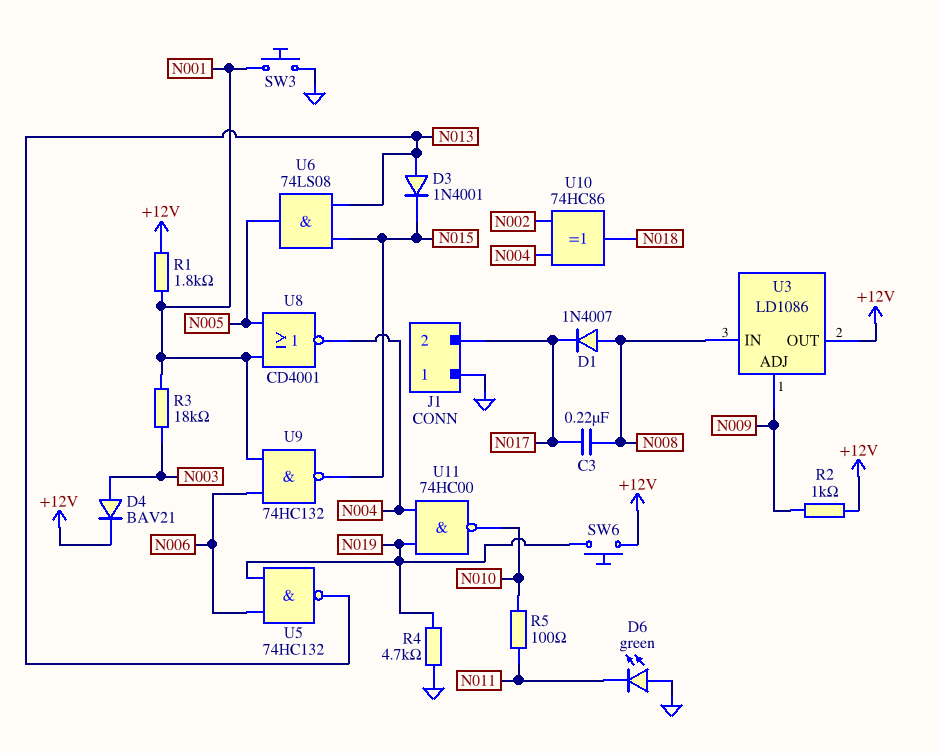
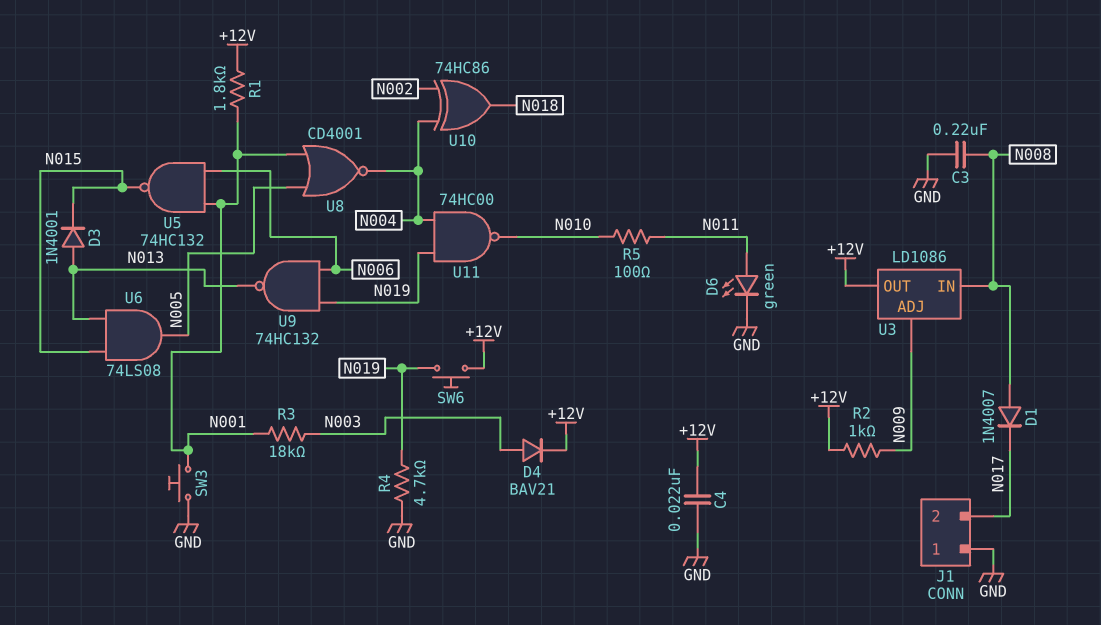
C3: 220nF (N008, N017) -> 220nF (GND, N008)
C4: none -> 22nF (+12V, GND)
D6: LED green (A GND, K N011) -> LED green (A N011, K GND)
U5: NAND 74HC132 (in N006, in N019, out N013) -> NAND 74HC132 (in N001, in N006, out N015)
U9: NAND 74HC132 (in N001, in N006, out N015) -> NAND 74HC132 (in N006, in N019, out N013)

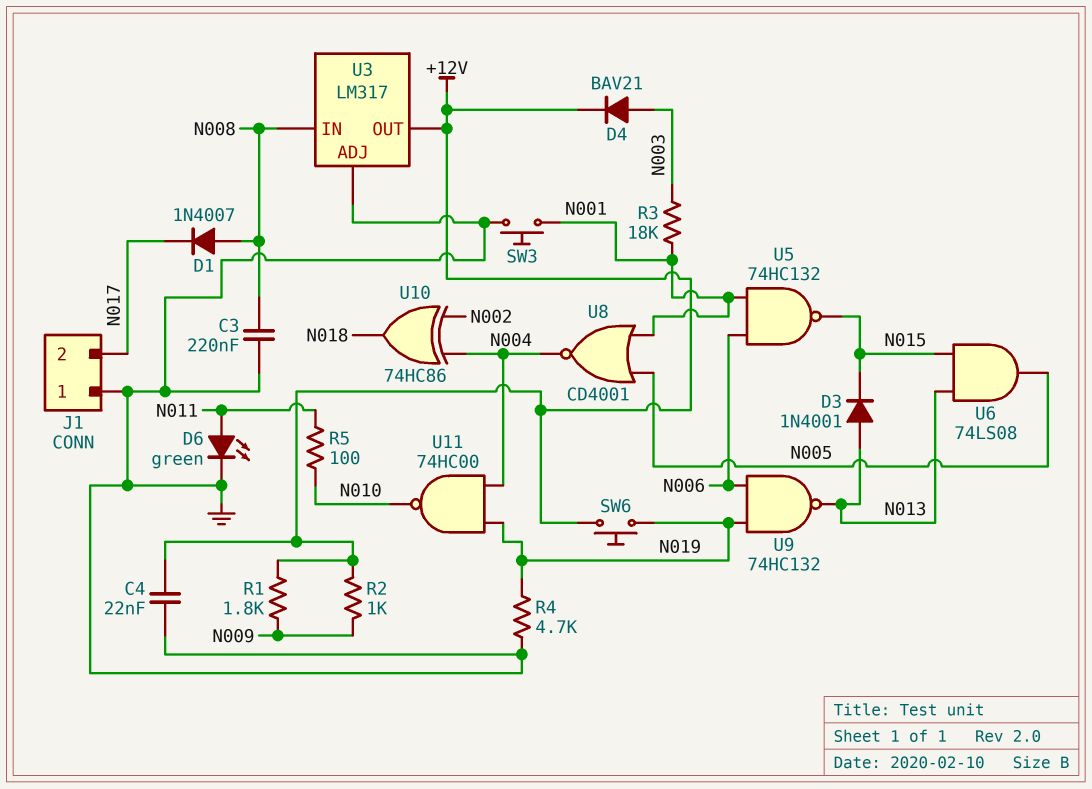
R1: 1.8k (+12V, N001) -> 1.8k (+12V, N009)
U3: LD1086 -> LM317
U3 pin ADJ: N009 -> GND

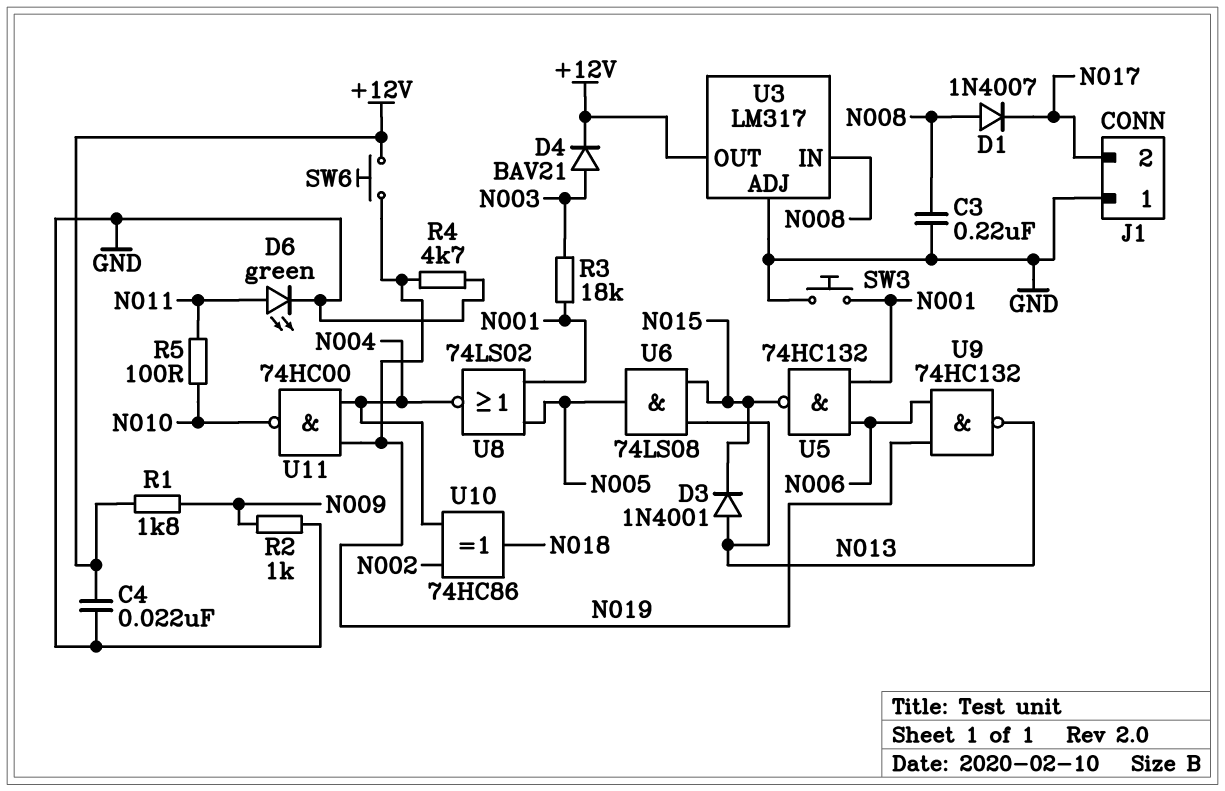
R2: 1k (+12V, N009) -> 1k (GND, N009)
U8: NOR CD4001 (in N001, in N005, out N004) -> NOR 74LS02 (in N001, in N005, out N004)

